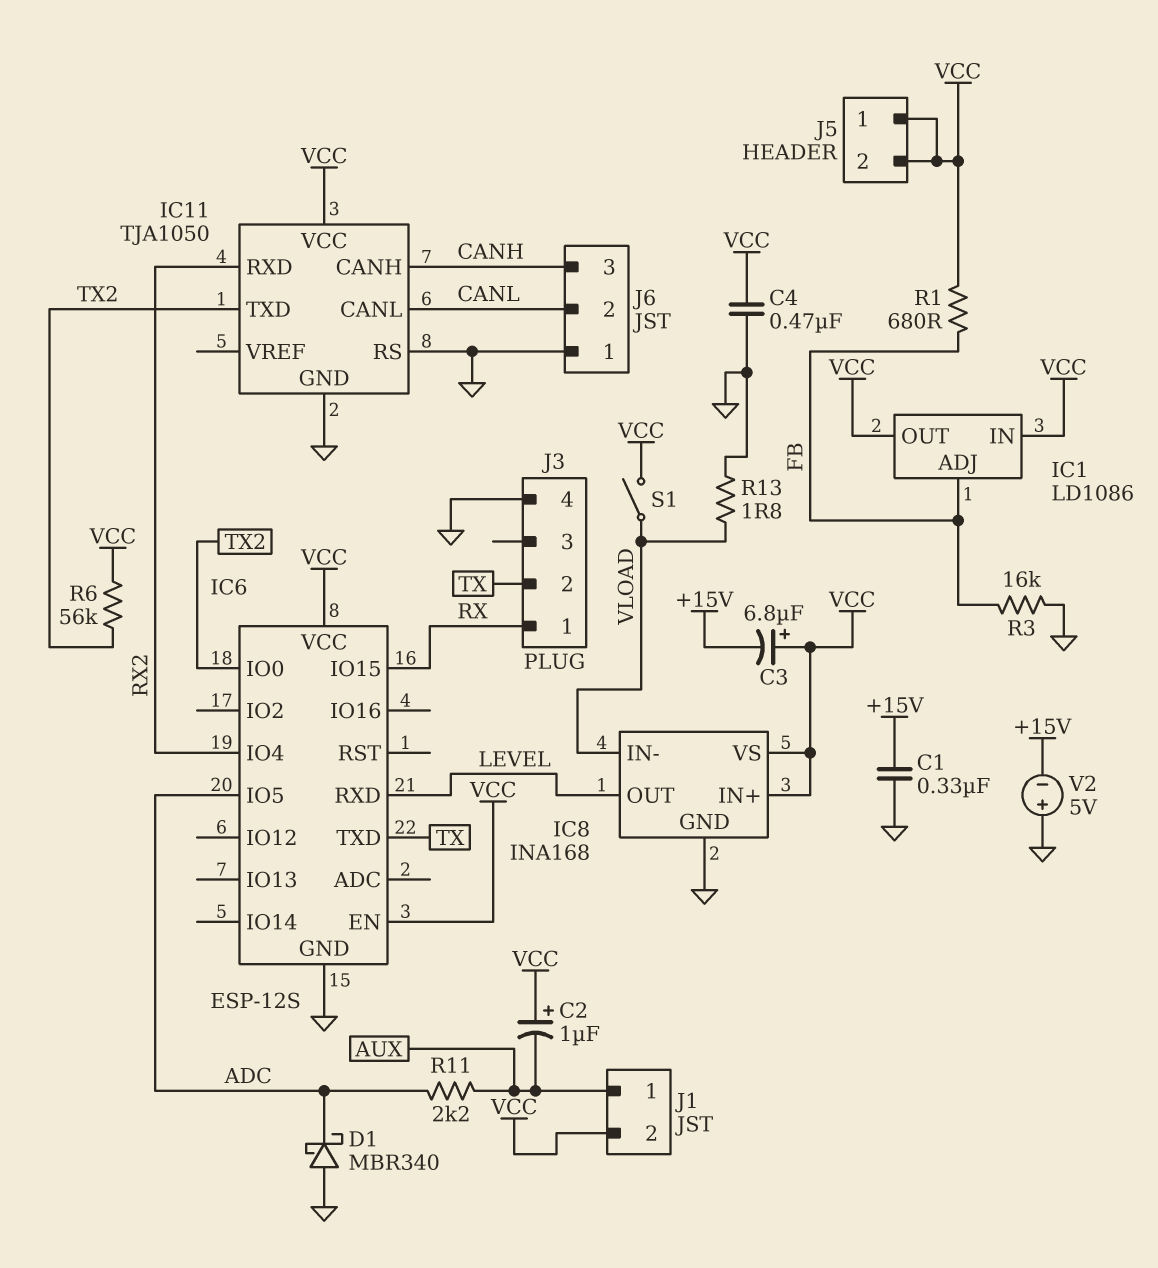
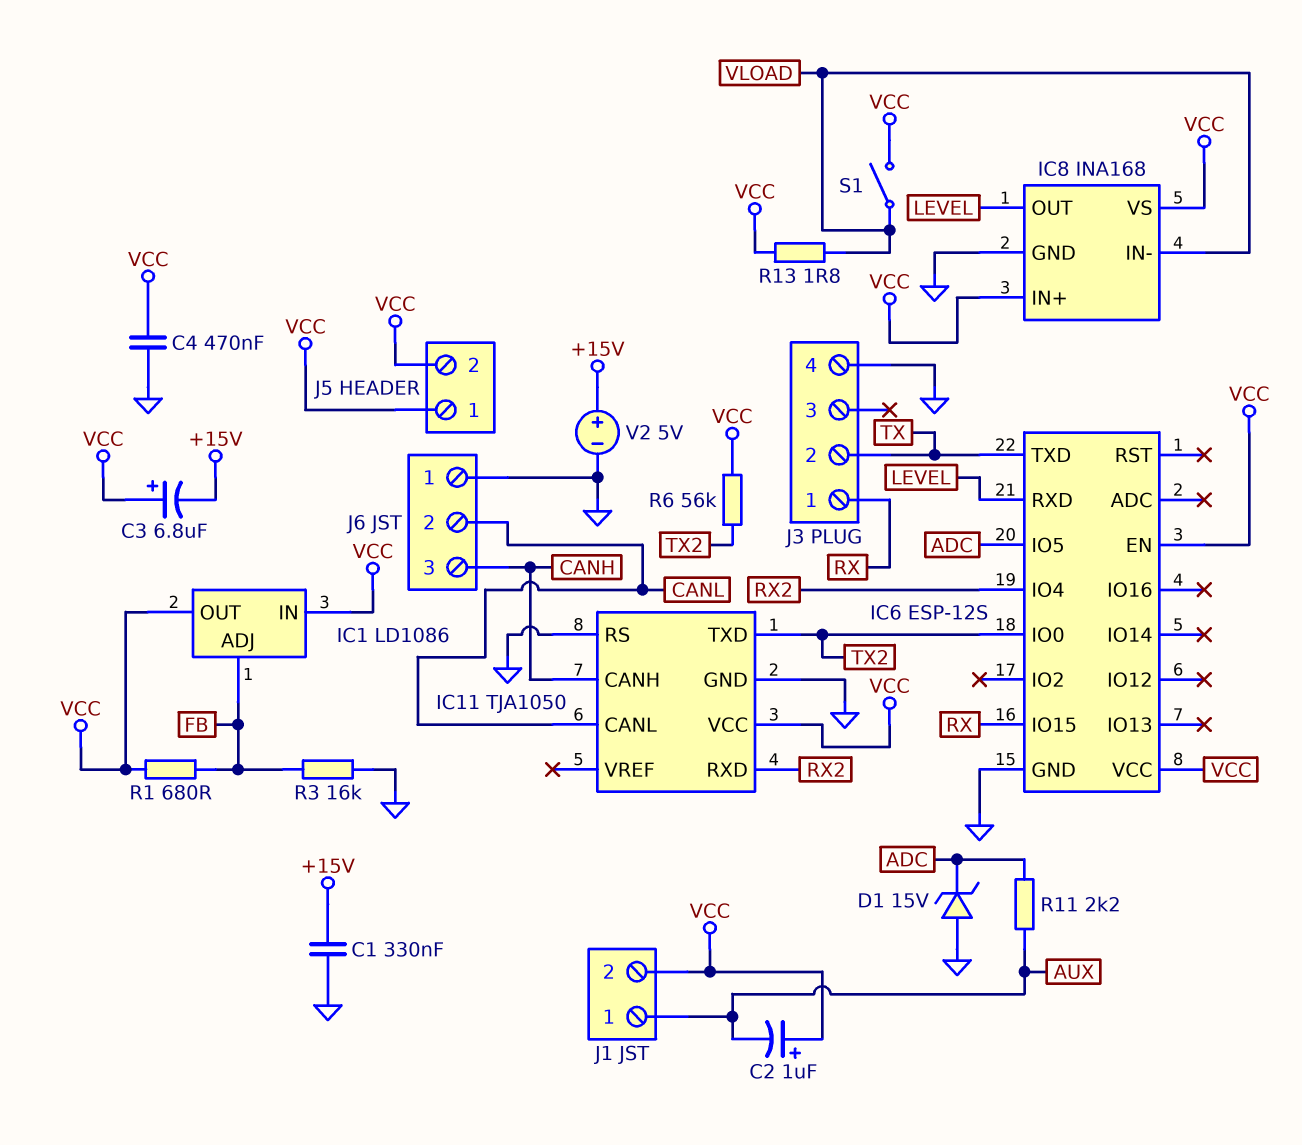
D1: schottky MBR340 (A GND, K ADC) -> zener 15V (A GND, K ADC)
R13: 1.8 (GND, VLOAD) -> 1.8 (VCC, VLOAD)
V2: 5V (plus GND, minus +15V) -> 5V (plus +15V, minus GND)

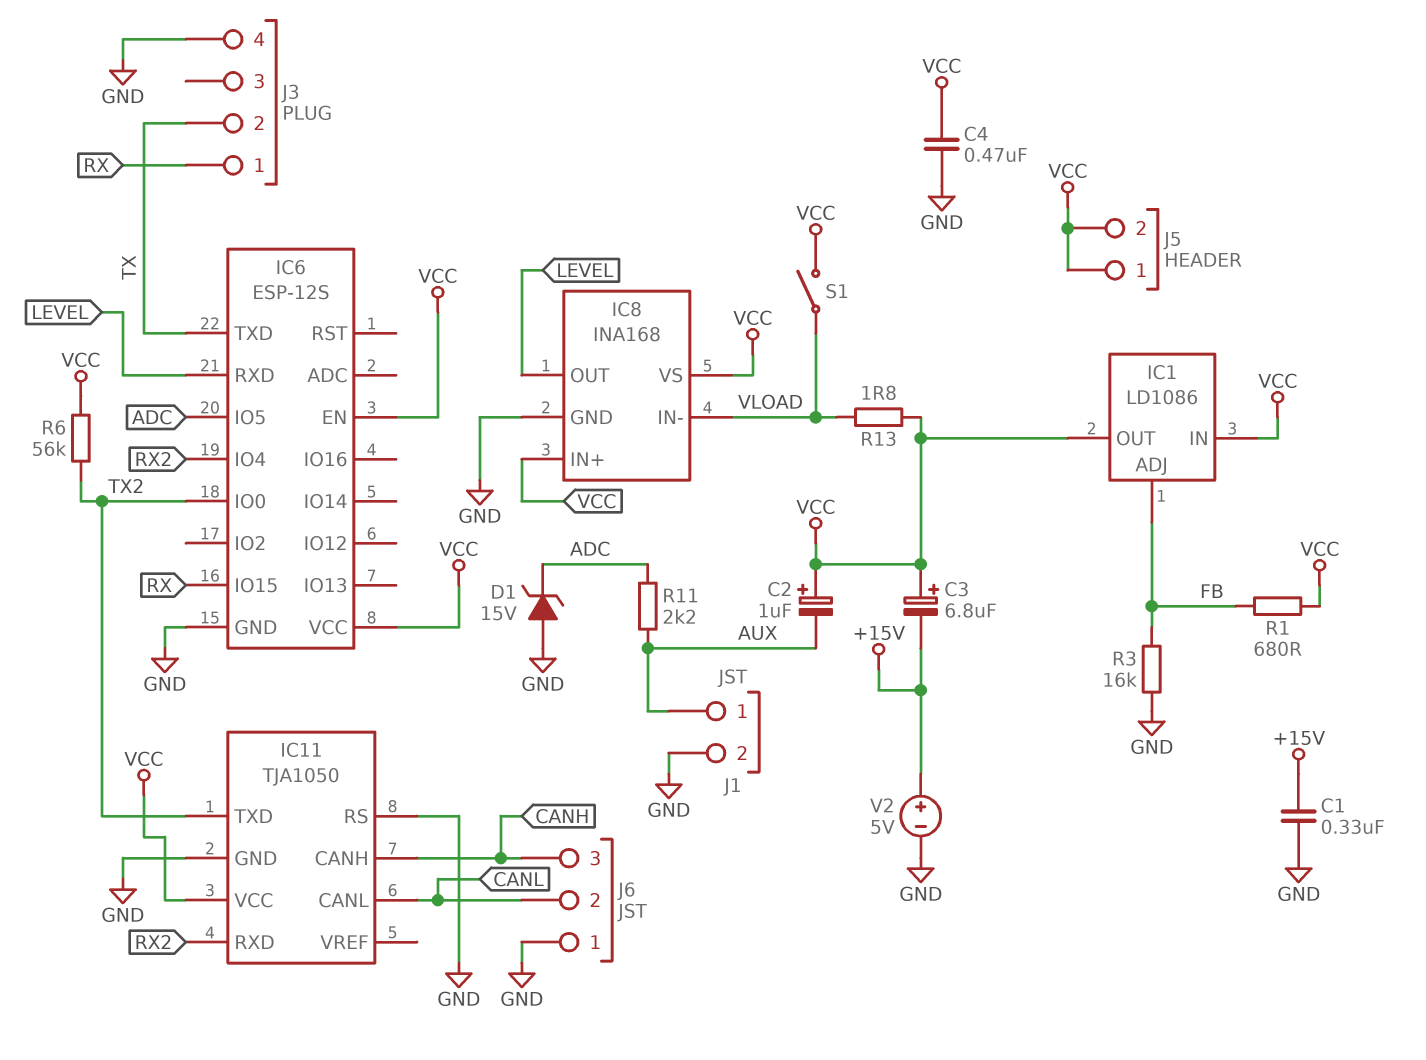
J1 pin 2: VCC -> GND

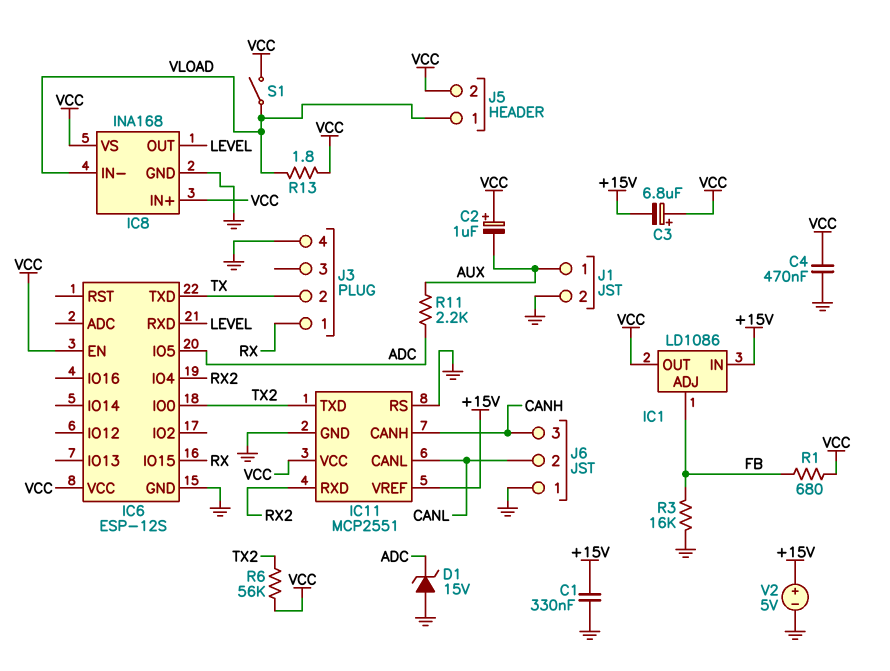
IC1 pin IN: VCC -> +15V
IC11: TJA1050 -> MCP2551
IC11 pin VREF: none -> +15V
J5 pin 1: VCC -> VLOAD

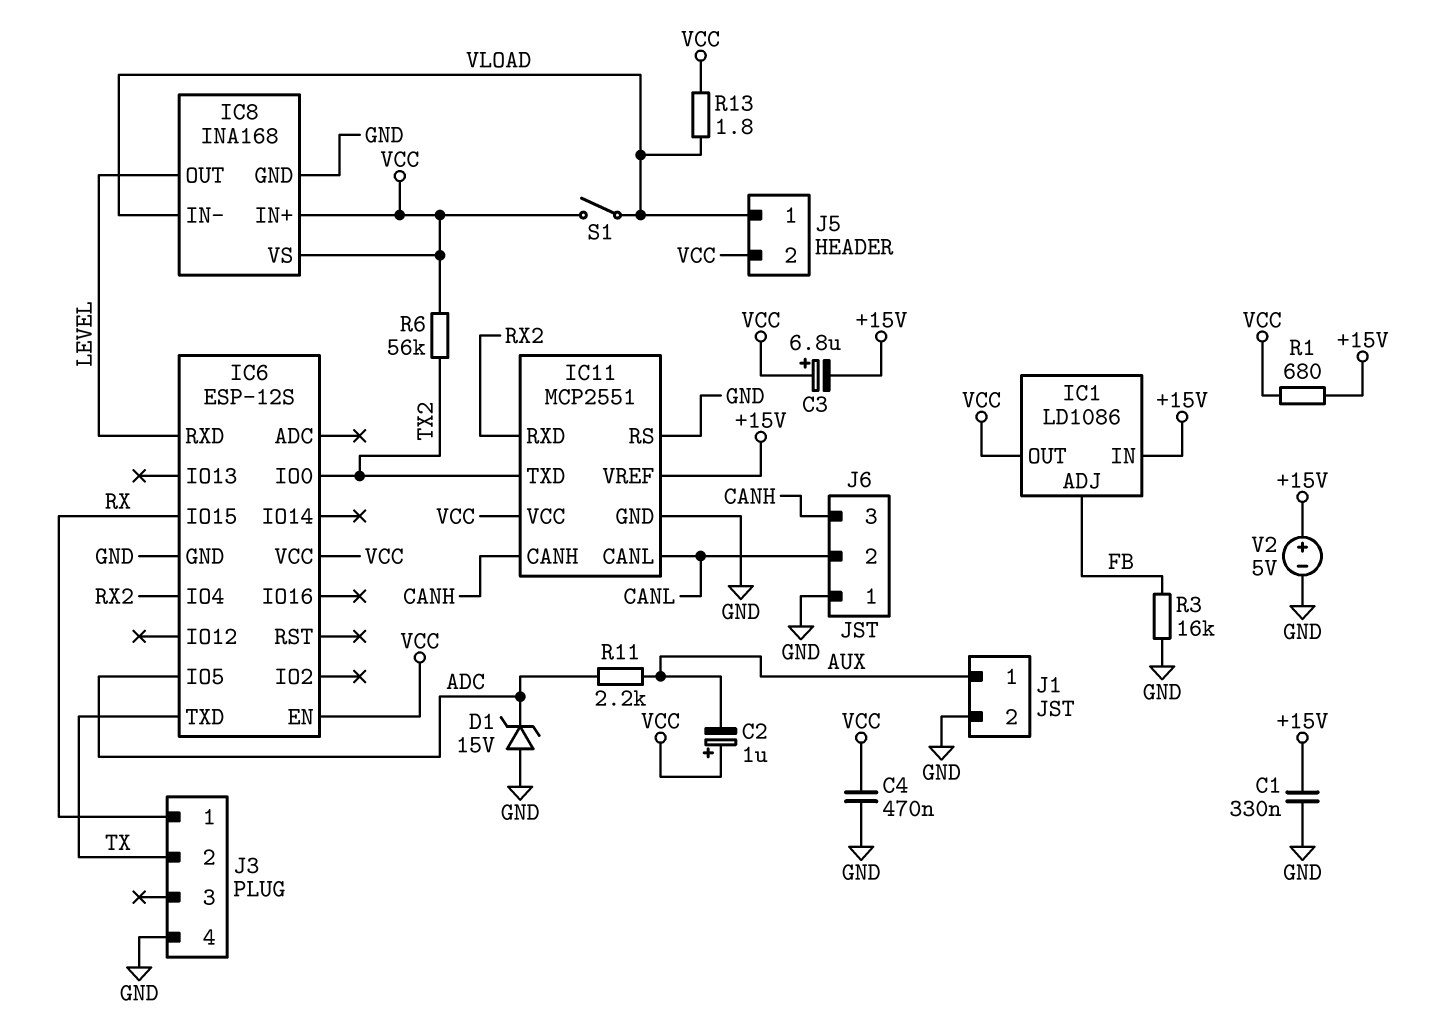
R1: 680 (FB, VCC) -> 680 (+15V, VCC)

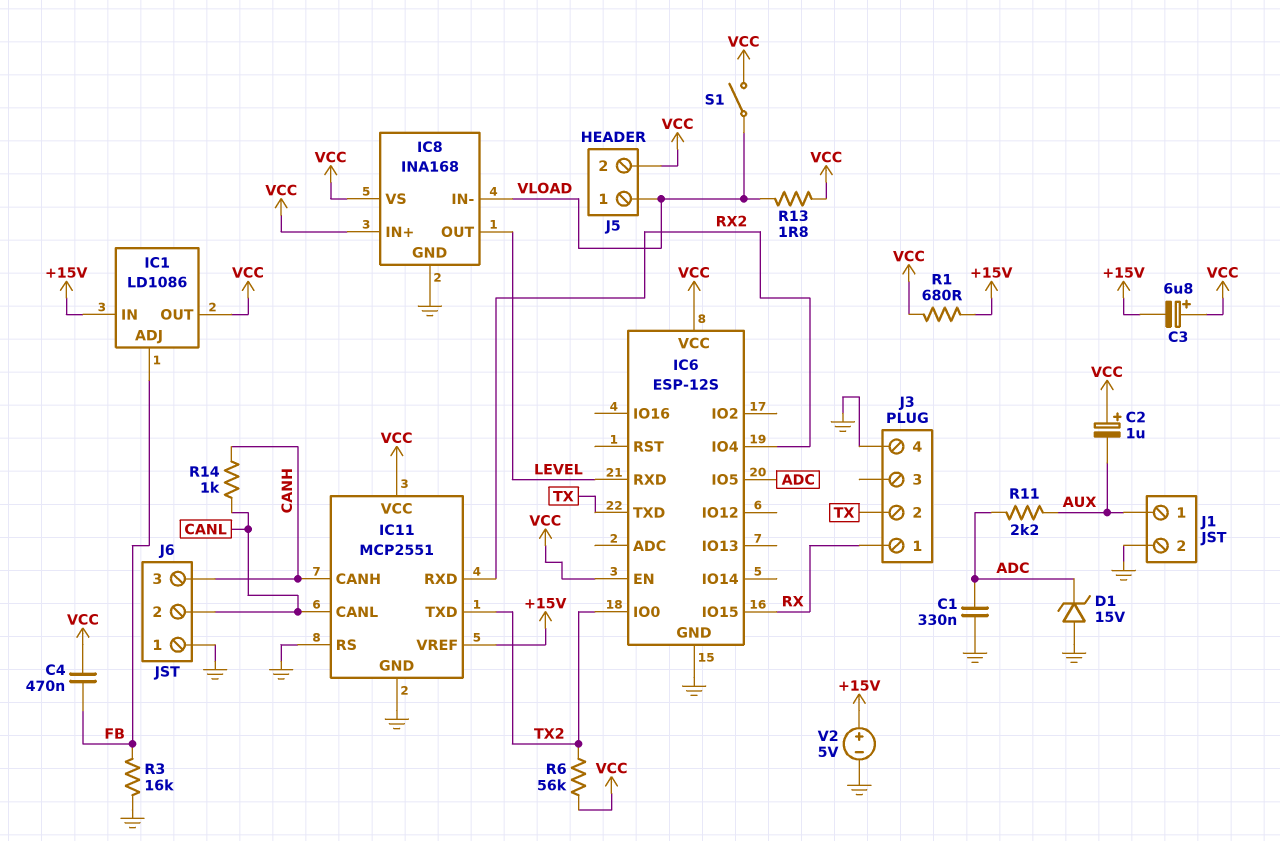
C1: 330nF (+15V, GND) -> 330nF (ADC, GND)
C4: 470nF (GND, VCC) -> 470nF (FB, VCC)
R14: none -> 1k (CANH, CANL)

